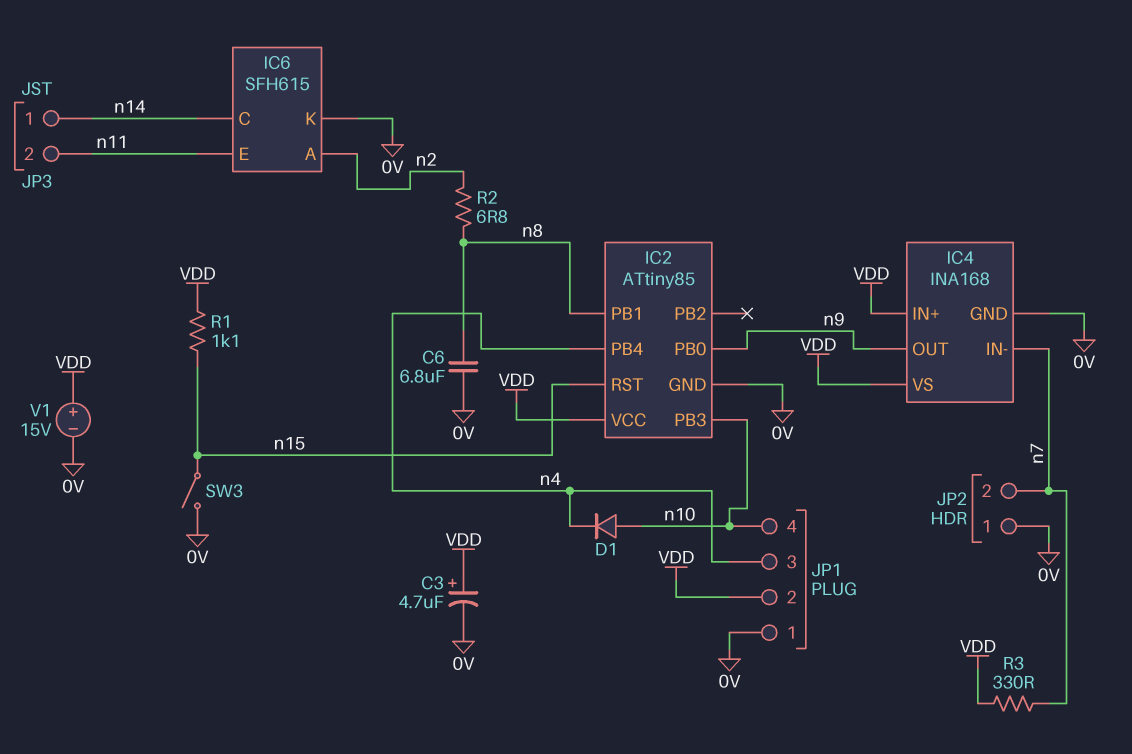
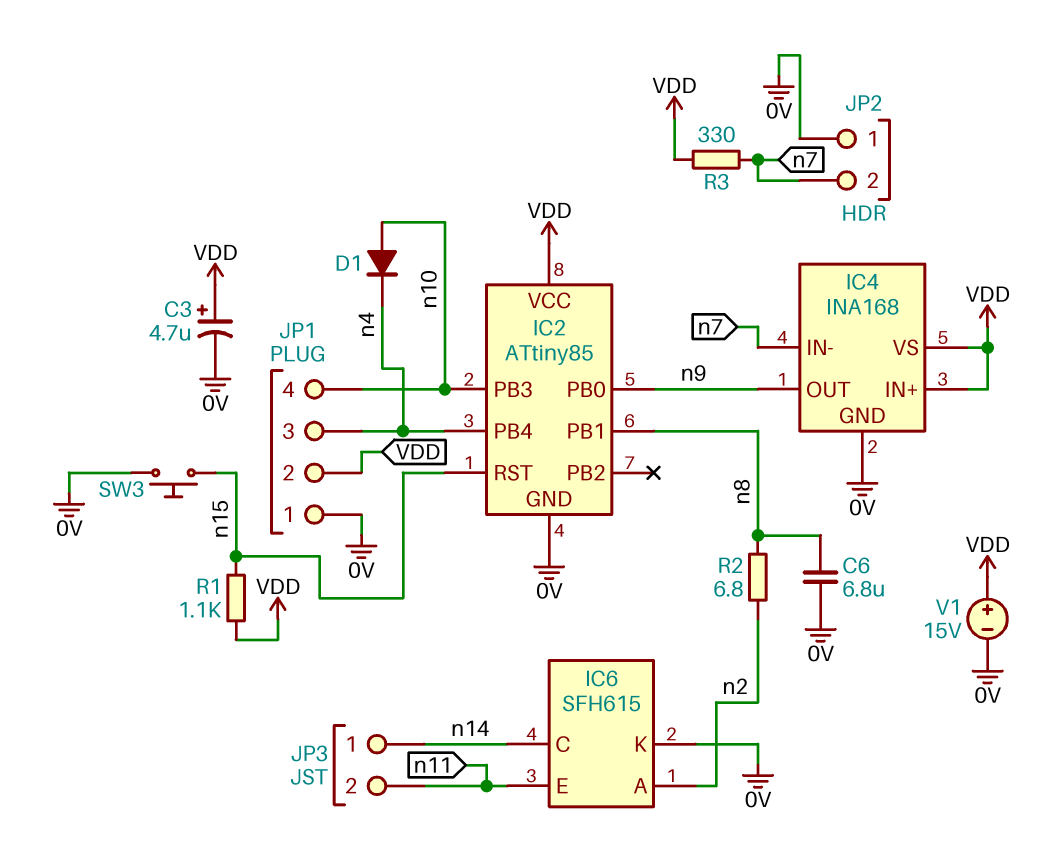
SW3: switch (0V, n15) -> button (0V, n15)

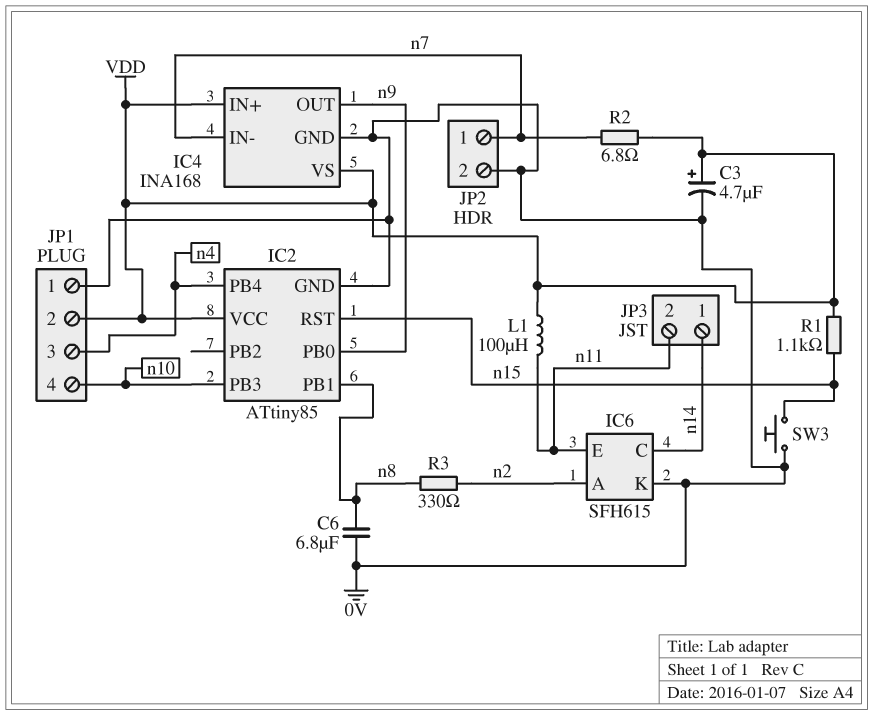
D1: diode (A n10, K n4) -> none
JP2 pin 1: 0V -> n7
JP2 pin 2: n7 -> 0V
L1: none -> 100uH (VDD, n11)
R2: 6.8 (n2, n8) -> 6.8 (VDD, n7)
R3: 330 (VDD, n7) -> 330 (n2, n8)
V1: 15V (plus VDD, minus 0V) -> none

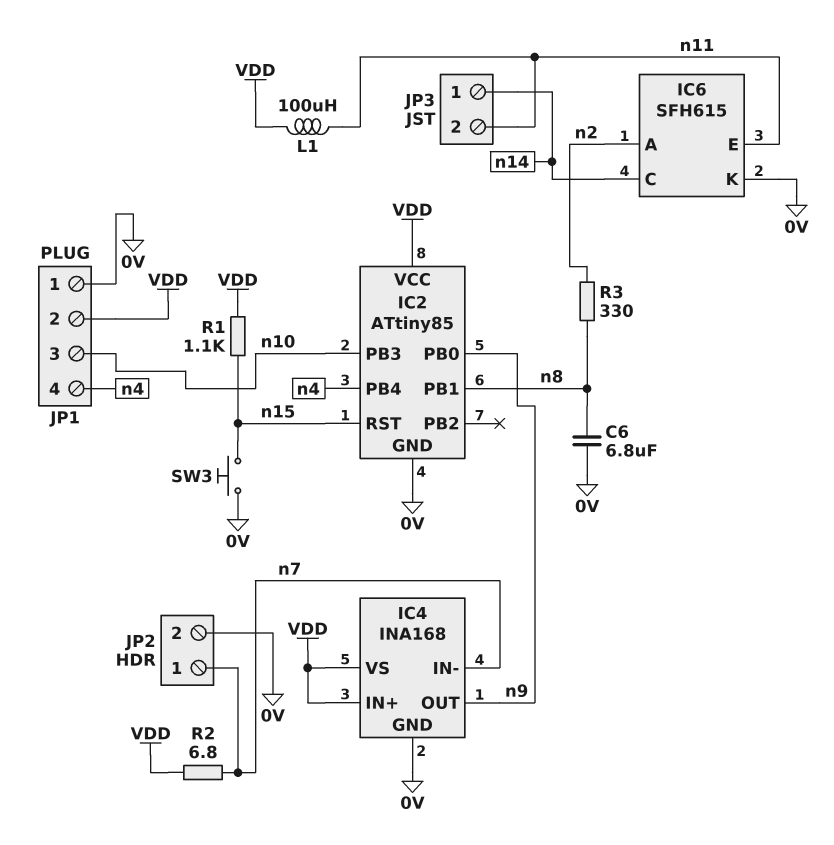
C3: 4.7uF (plus VDD, minus 0V) -> none
JP1 pin 3: n4 -> n10
JP1 pin 4: n10 -> n4

